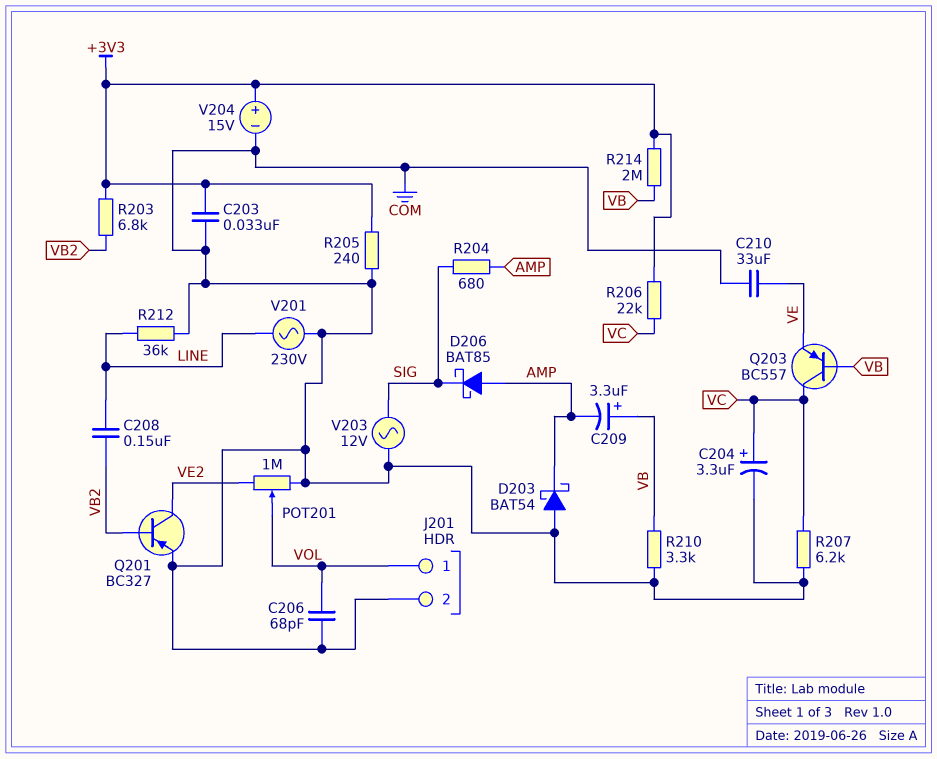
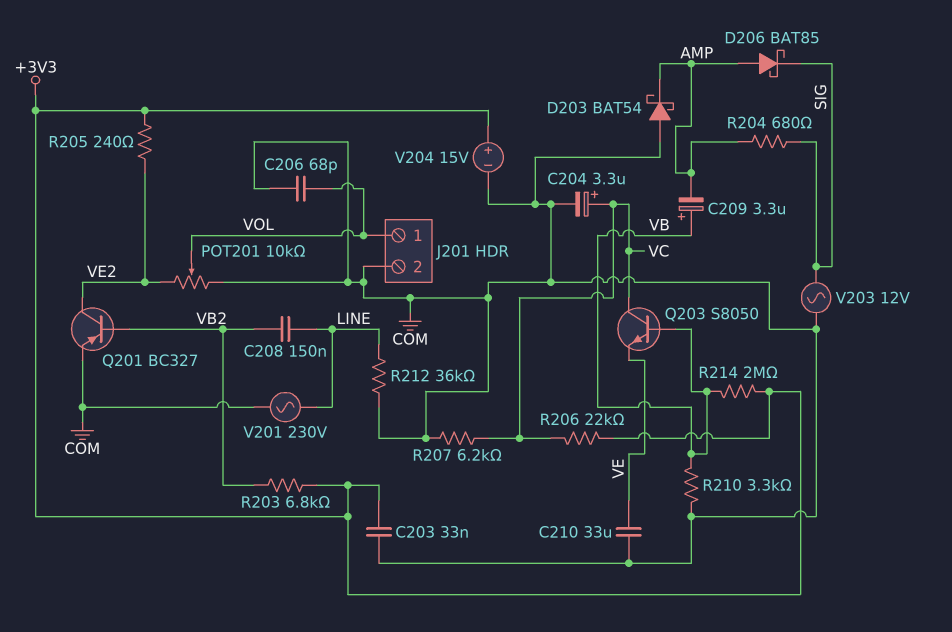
POT201: 1M (COM, VE2, wiper VOL) -> 10k (COM, VE2, wiper VOL)
Q203: PNP BC557 (B VB, C VC, E VE) -> NPN S8050 (B VB, C VC, E VE)
R205: 240 (+3V3, COM) -> 240 (+3V3, VE2)

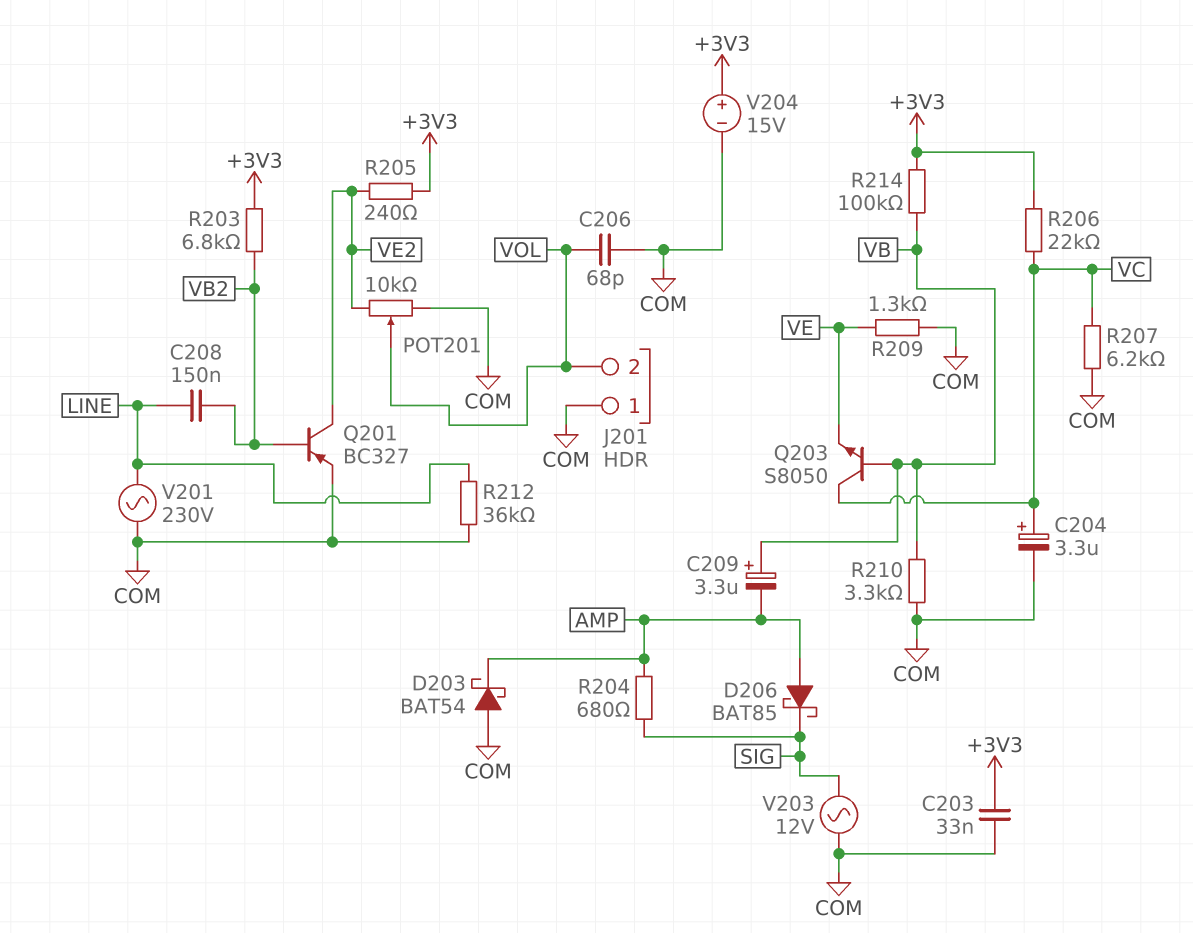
C210: 33uF (COM, VE) -> none
J201 pin 1: VOL -> COM
J201 pin 2: COM -> VOL
R209: none -> 1.3k (COM, VE)
R214: 2M (+3V3, VB) -> 100k (+3V3, VB)

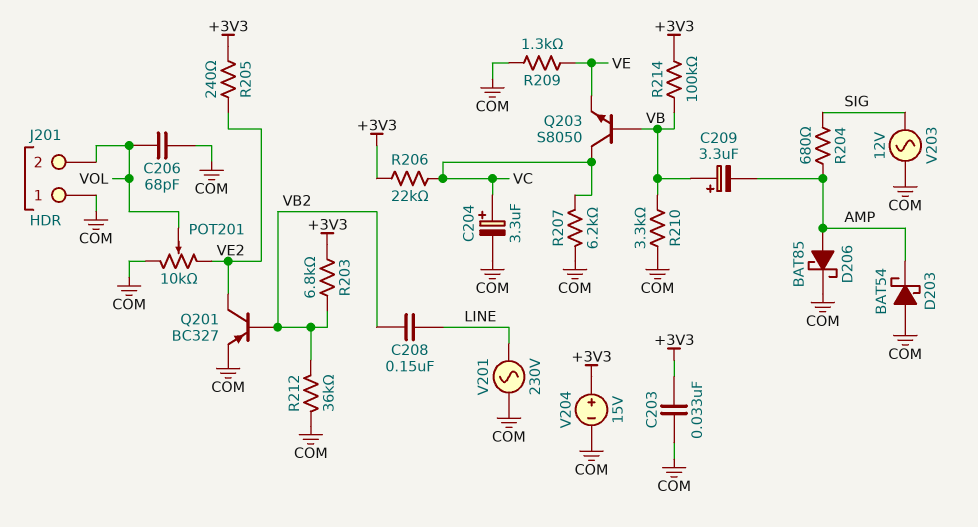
D206: schottky BAT85 (A AMP, K SIG) -> schottky BAT85 (A AMP, K COM)
R212: 36k (COM, LINE) -> 36k (COM, VB2)

